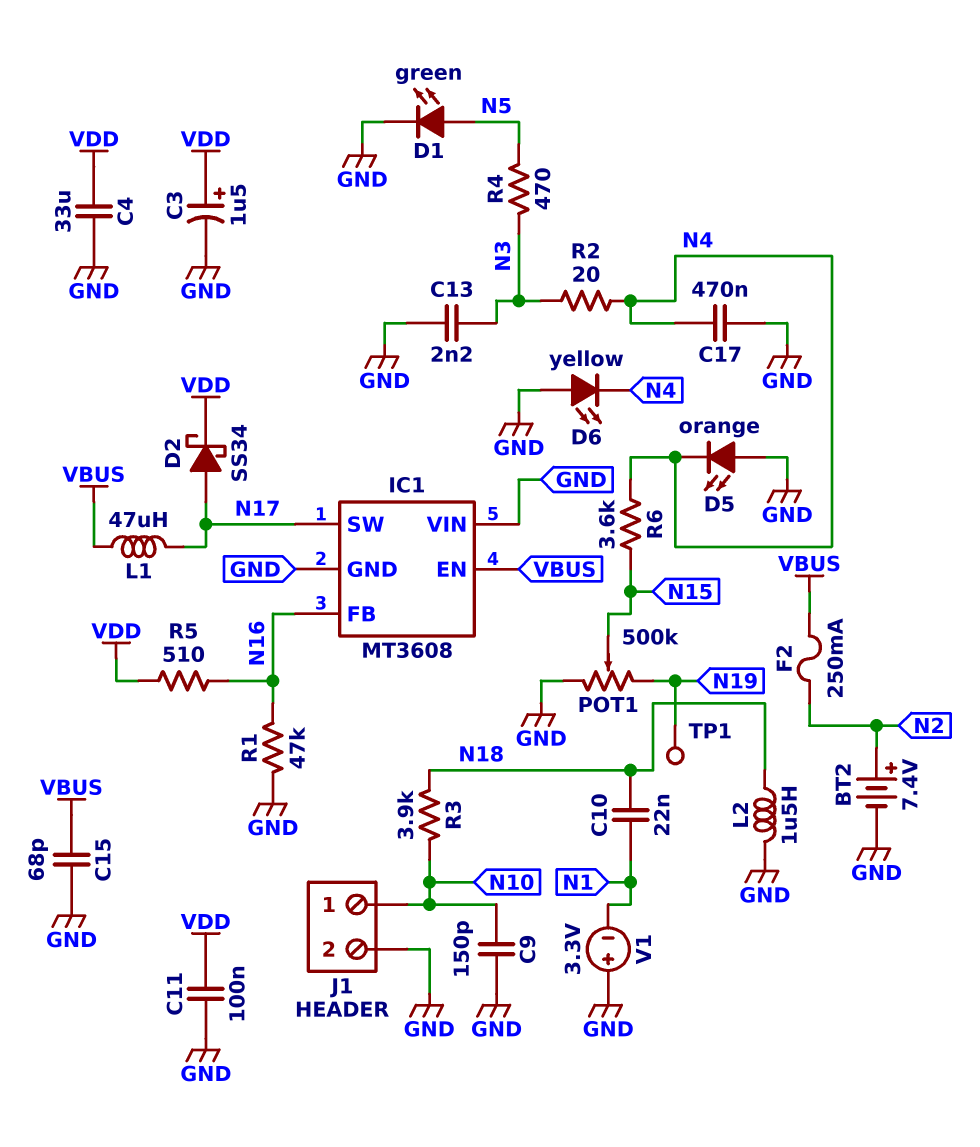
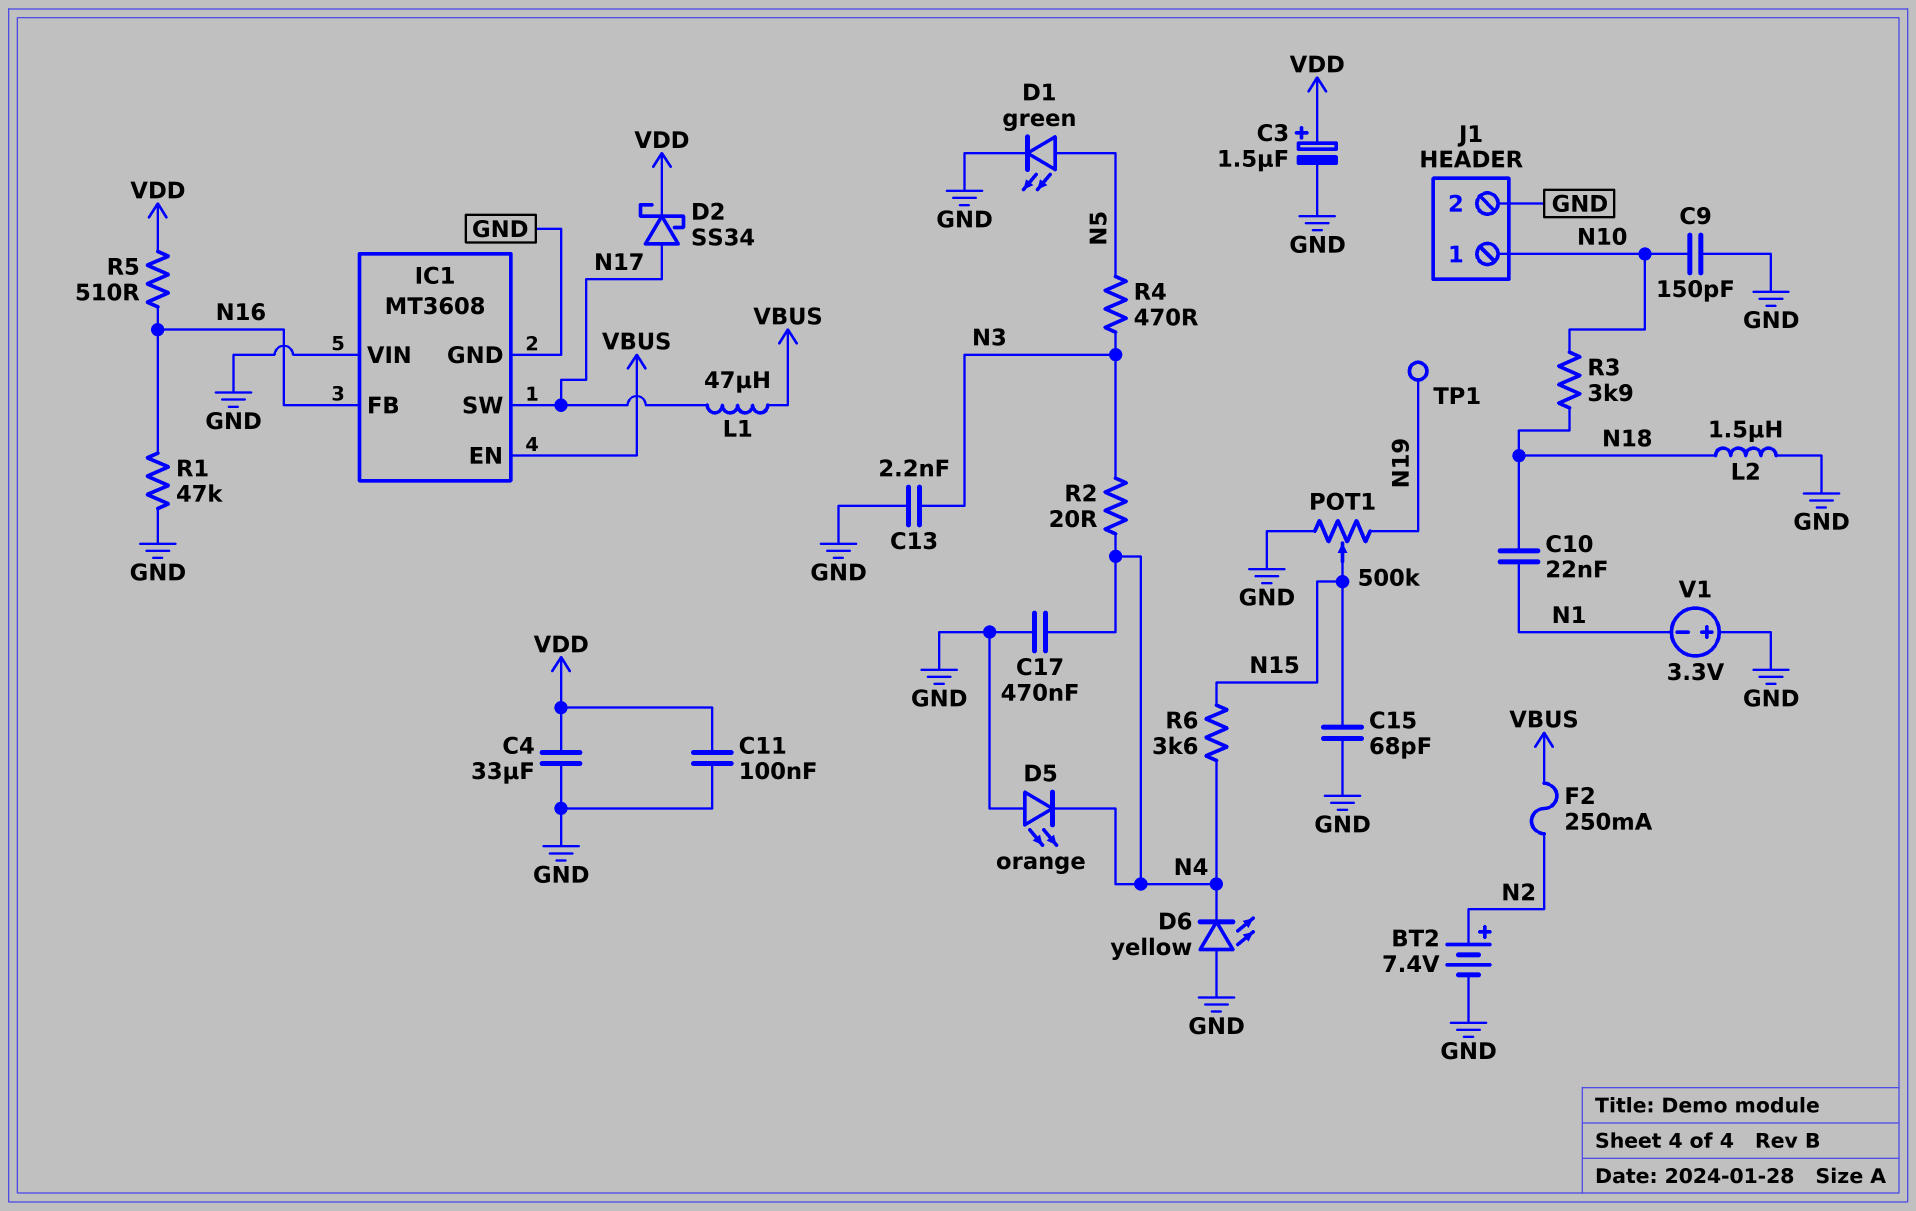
C15: 68pF (GND, VBUS) -> 68pF (GND, N15)

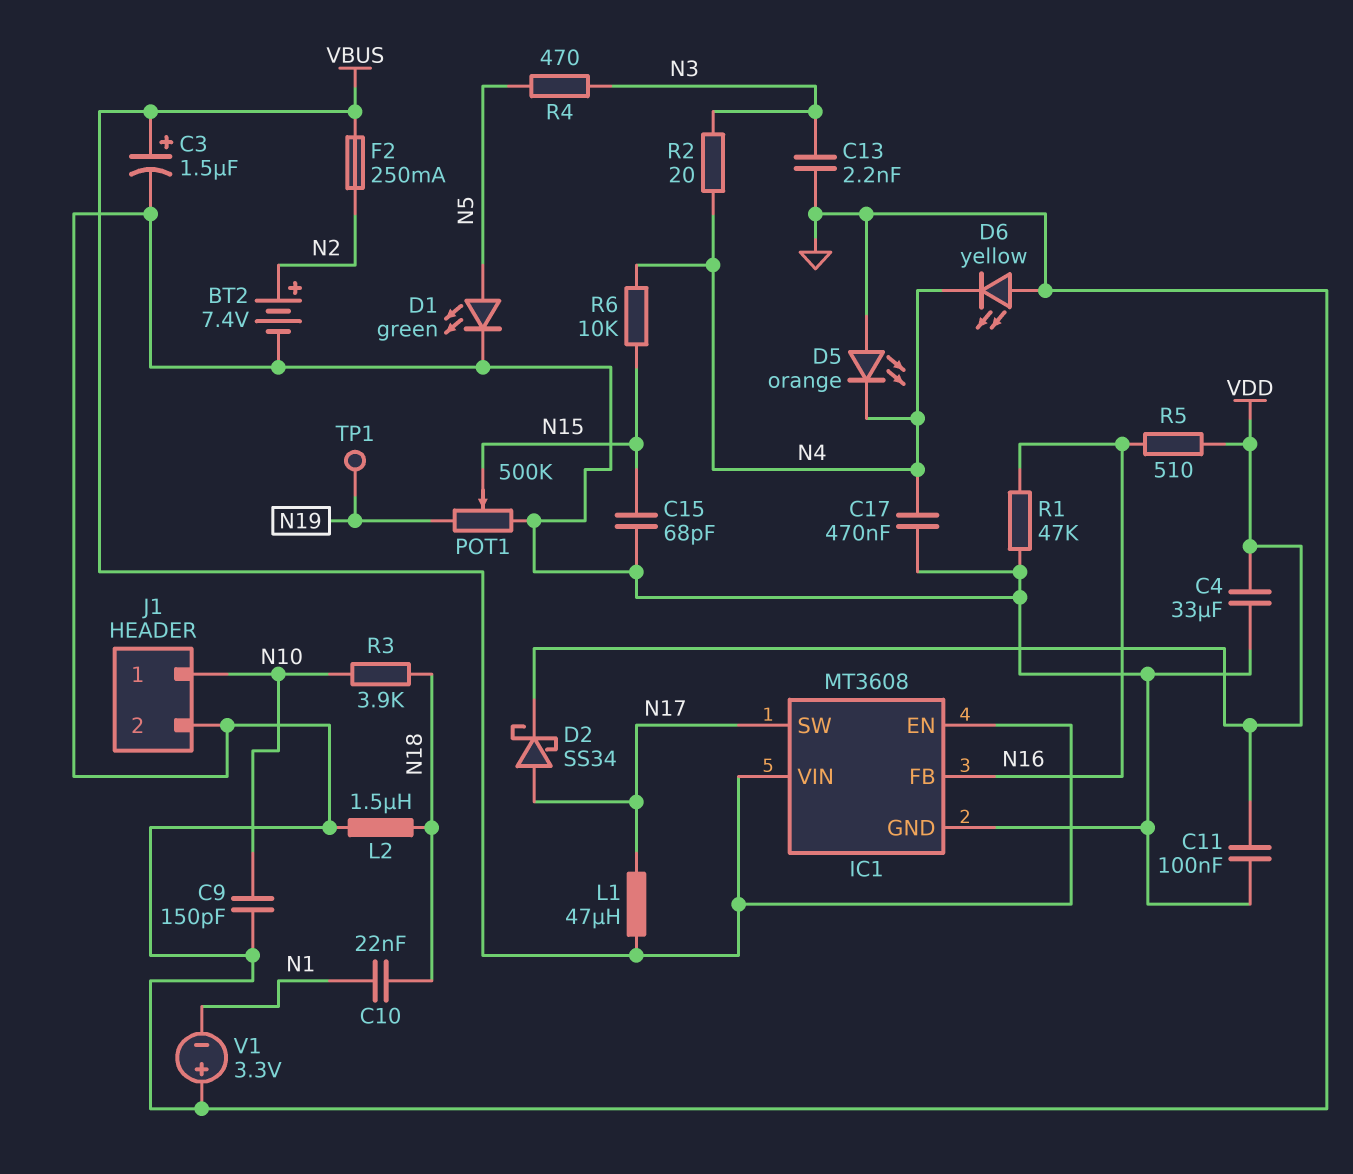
C3: 1.5uF (plus VDD, minus GND) -> 1.5uF (plus VBUS, minus GND)
IC1 pin VIN: GND -> VBUS
R6: 3.6k (N4, N15) -> 10k (N4, N15)

